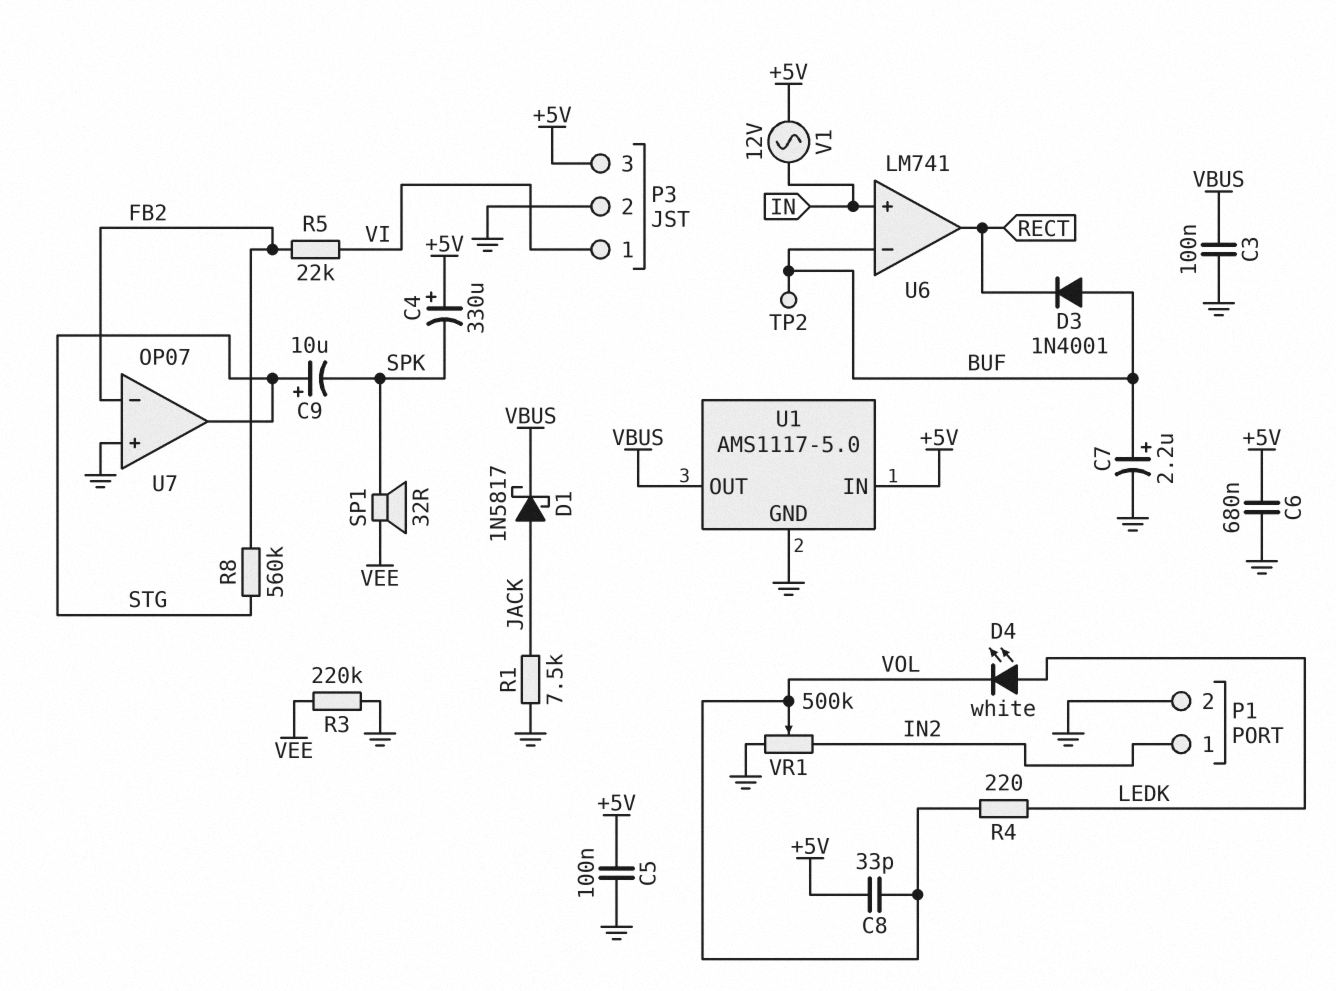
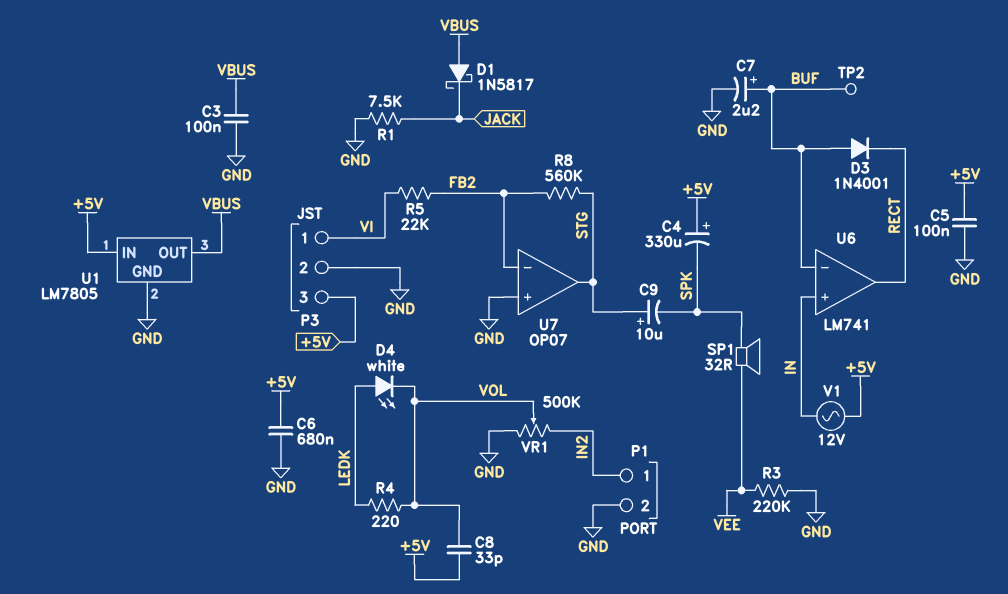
D1: schottky 1N5817 (A JACK, K VBUS) -> schottky 1N5817 (A VBUS, K JACK)
U1: AMS1117-5.0 -> LM7805

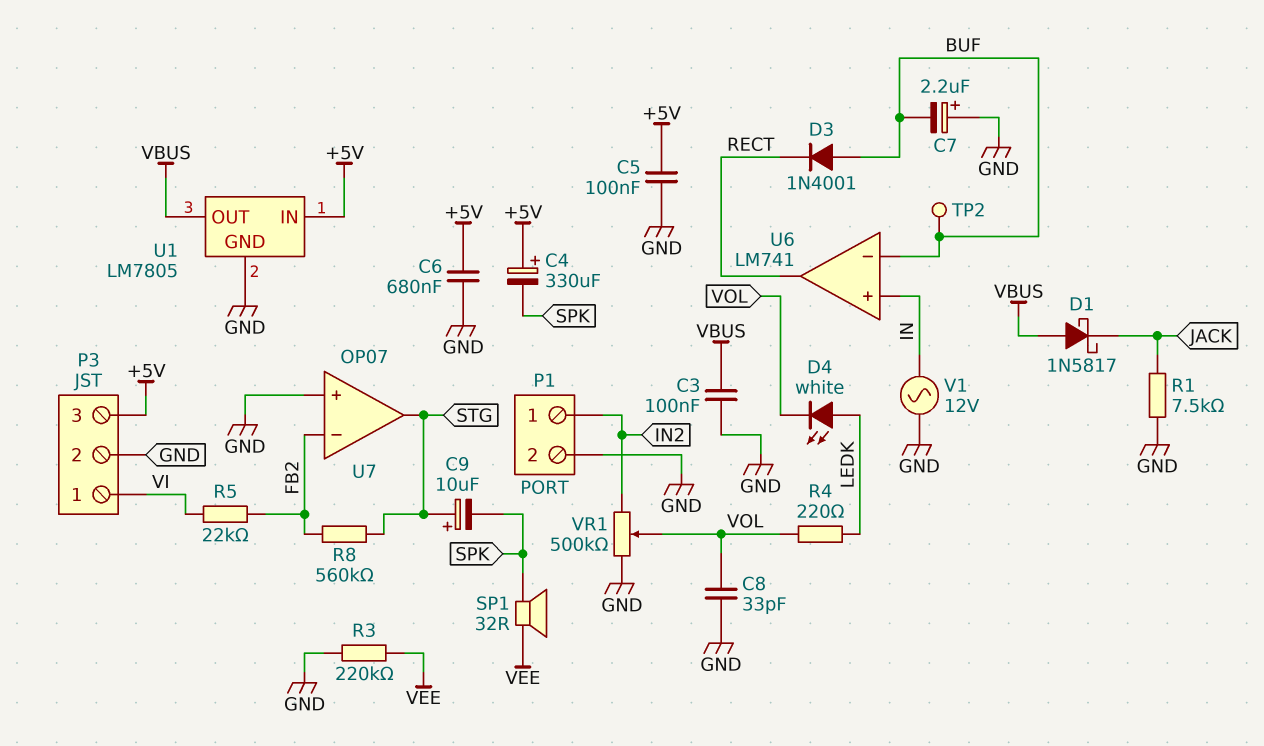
C7: 2.2uF (plus BUF, minus GND) -> 2.2uF (plus GND, minus BUF)
C8: 33pF (+5V, VOL) -> 33pF (GND, VOL)
V1: AC 12V (+5V, IN) -> AC 12V (GND, IN)

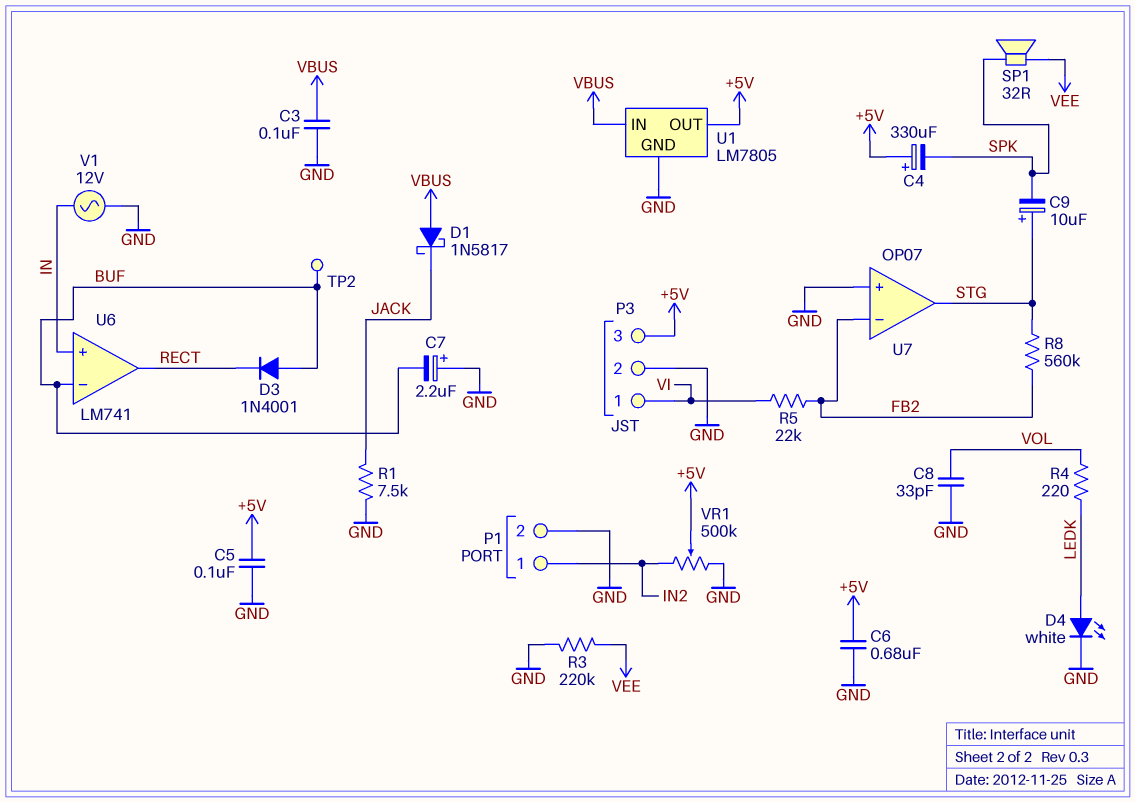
D4: LED white (A LEDK, K VOL) -> LED white (A LEDK, K GND)
U1 pin IN: +5V -> VBUS
U1 pin OUT: VBUS -> +5V
VR1: 500k (GND, IN2, wiper VOL) -> 500k (GND, IN2, wiper +5V)

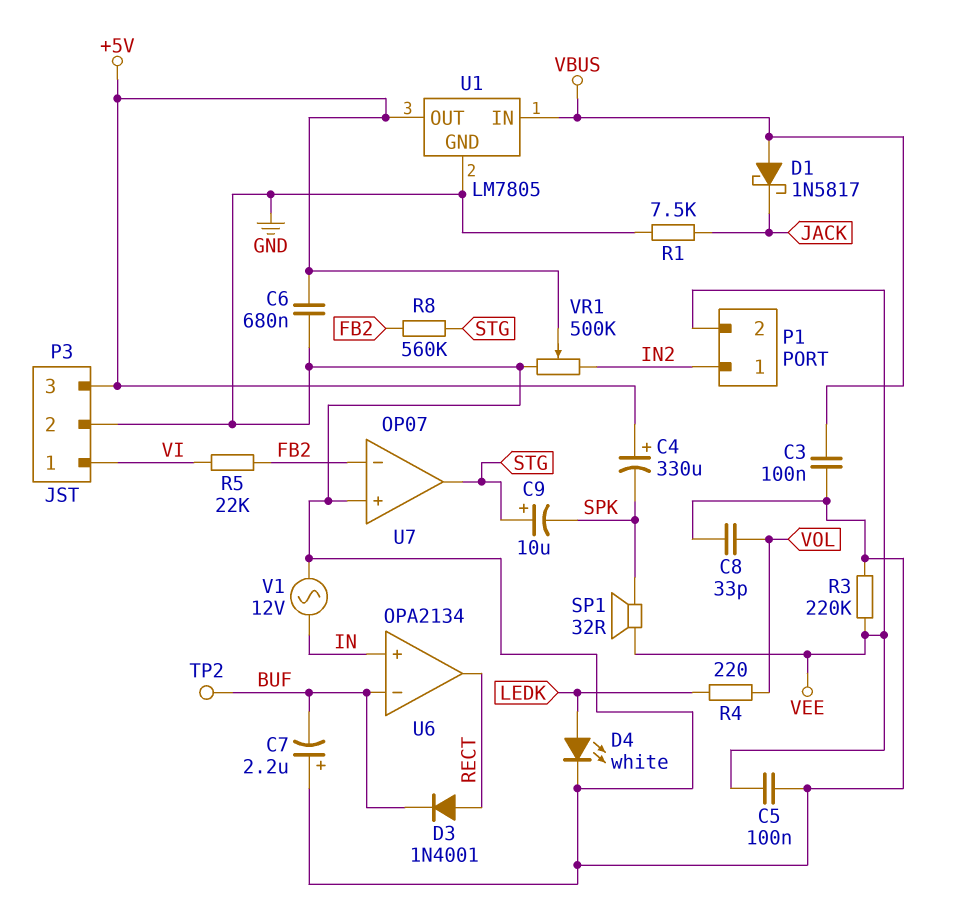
C5: 100nF (+5V, GND) -> 100nF (GND, VEE)
D3: diode 1N4001 (A BUF, K RECT) -> diode 1N4001 (A RECT, K BUF)
P1 pin 2: GND -> VEE
U6: LM741 -> OPA2134

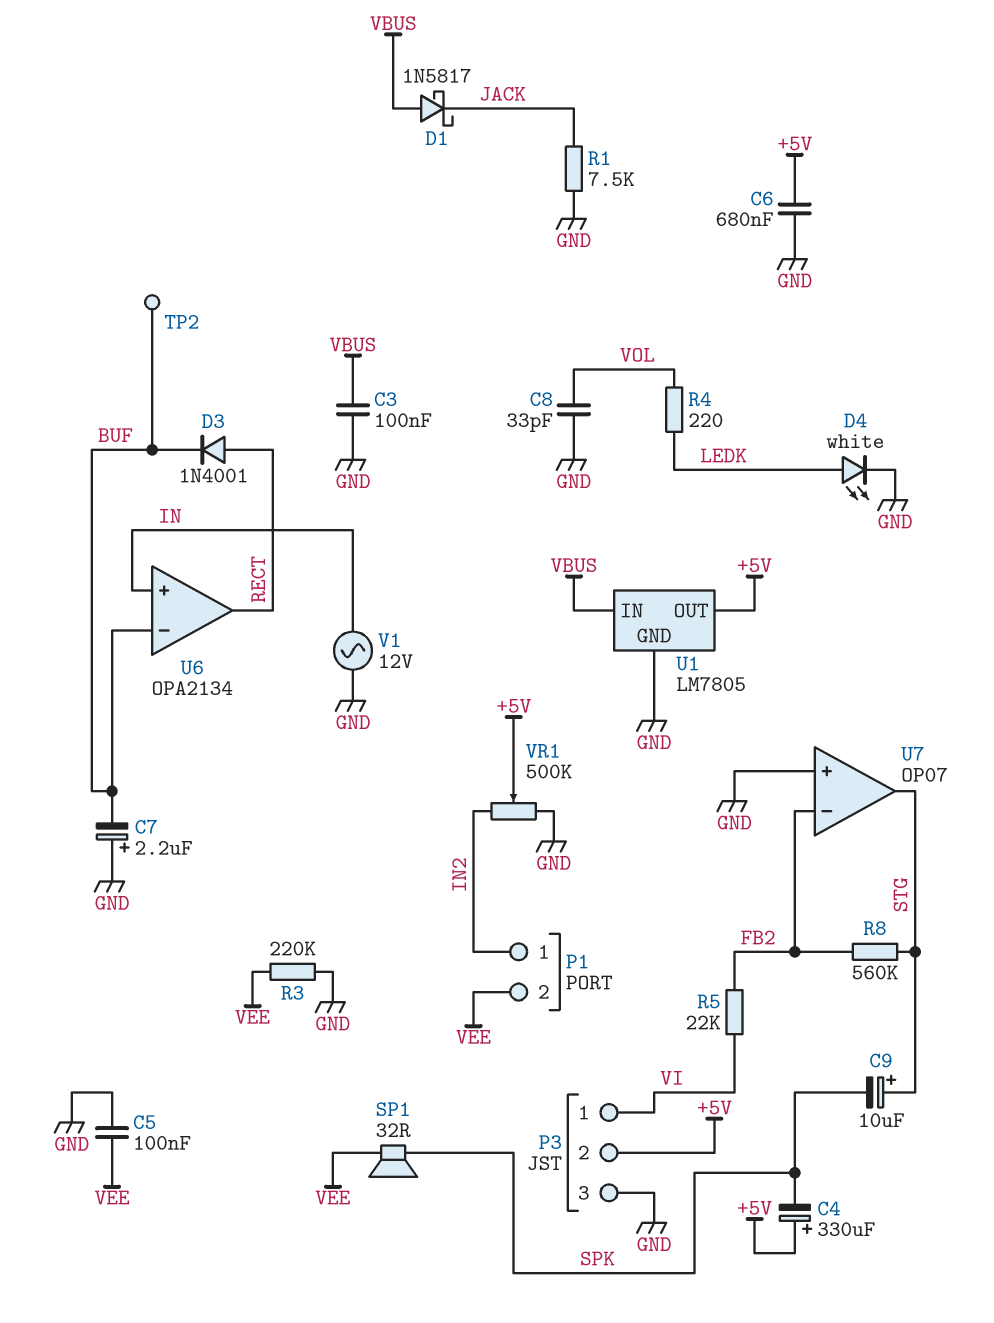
P3 pin 2: GND -> +5V
P3 pin 3: +5V -> GND

